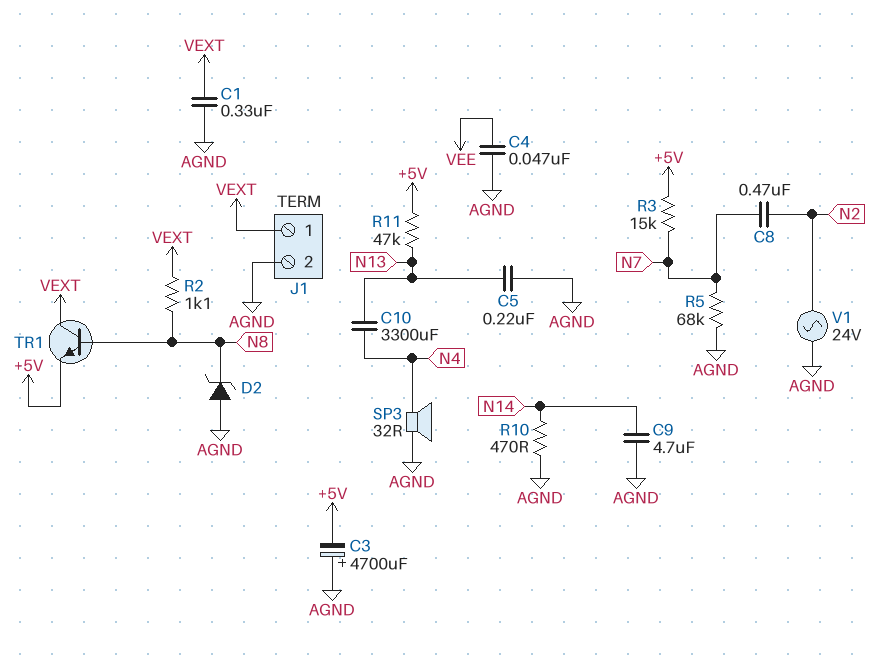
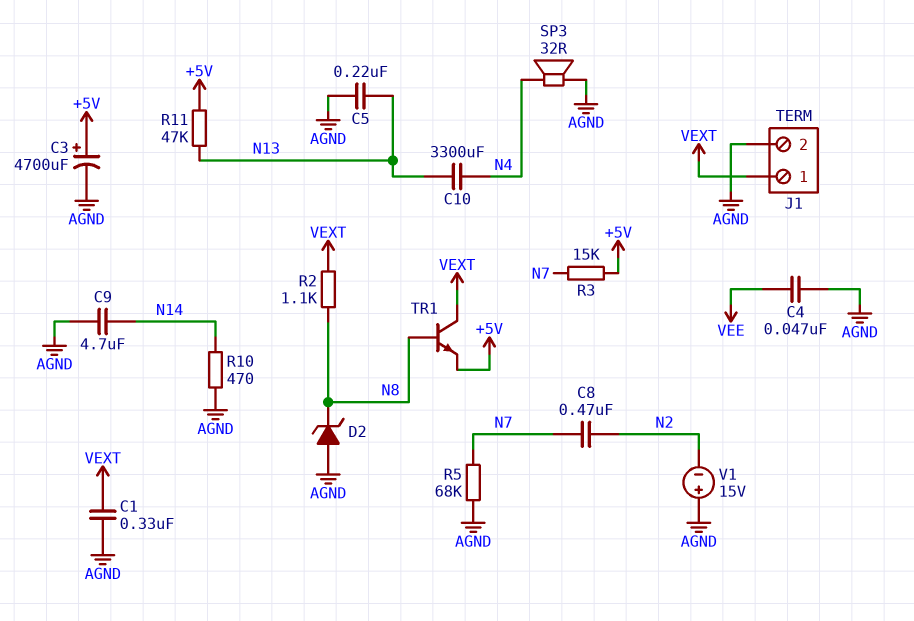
C3: 4700uF (plus AGND, minus +5V) -> 4700uF (plus +5V, minus AGND)
V1: AC 24V (AGND, N2) -> 15V (plus AGND, minus N2)

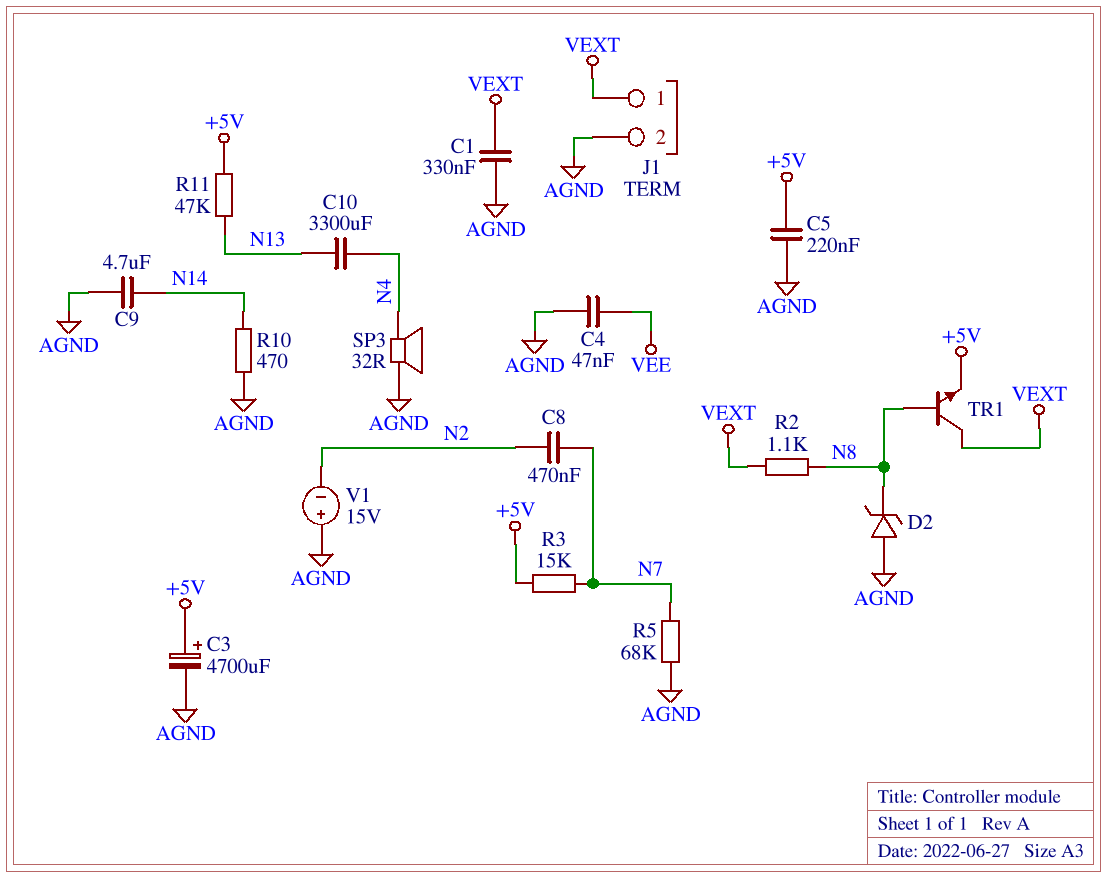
C5: 220nF (AGND, N13) -> 220nF (+5V, AGND)

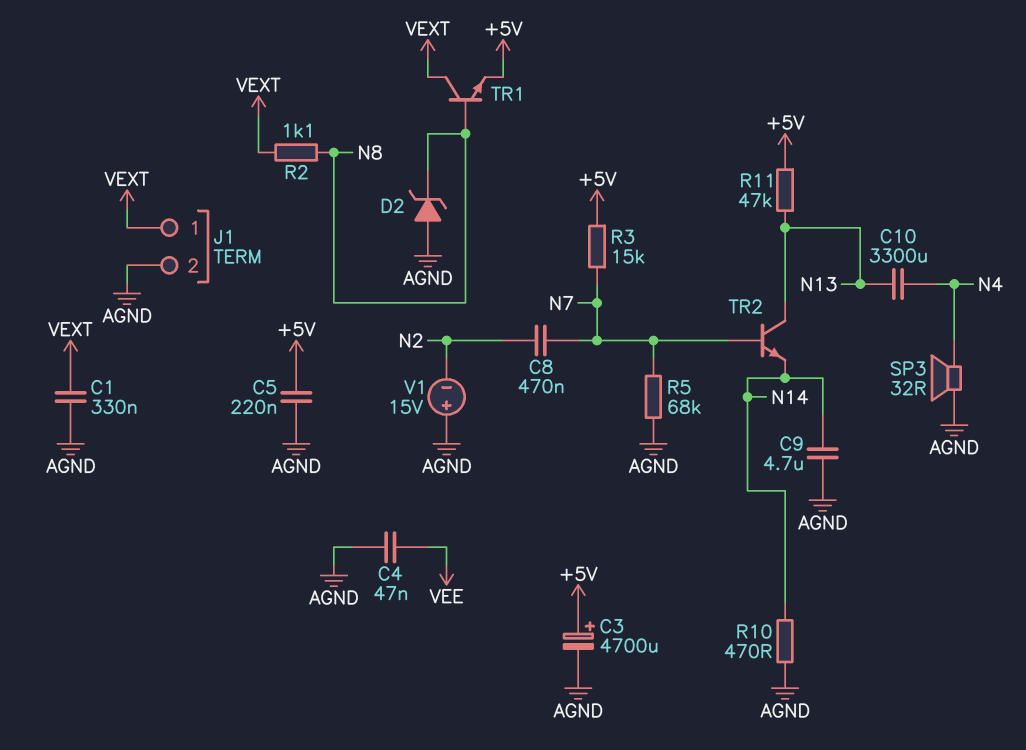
TR2: none -> NPN (B N7, C N13, E N14)

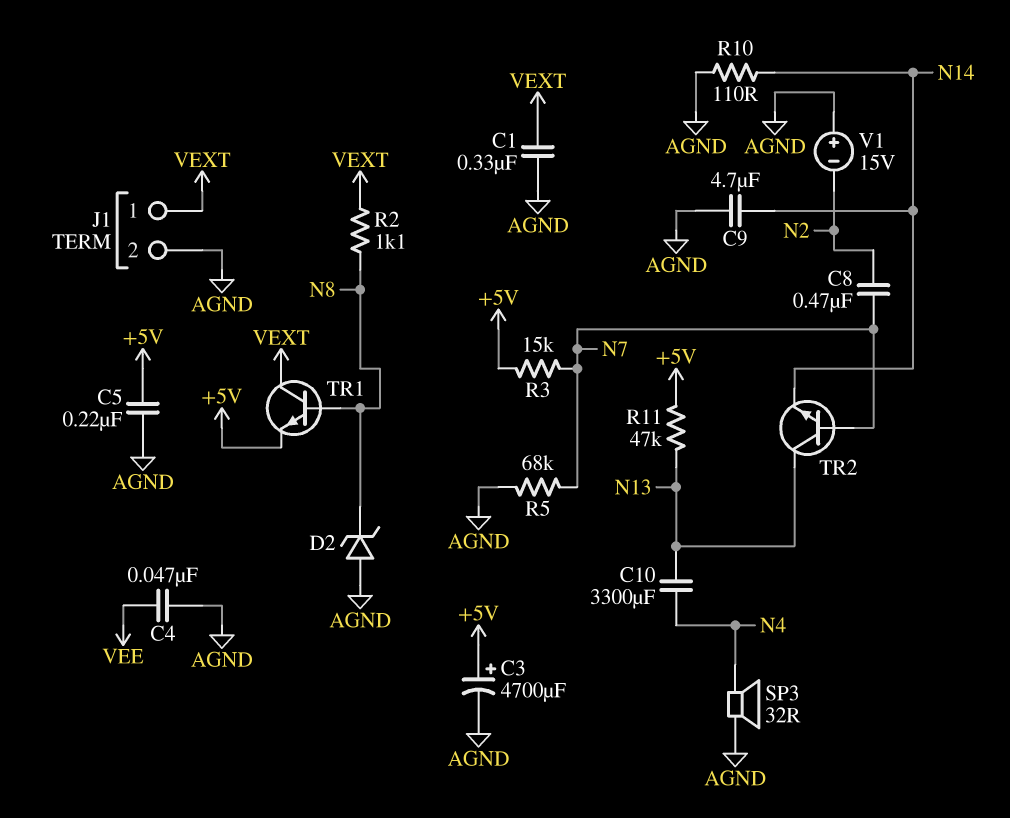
R10: 470 (AGND, N14) -> 110 (AGND, N14)

